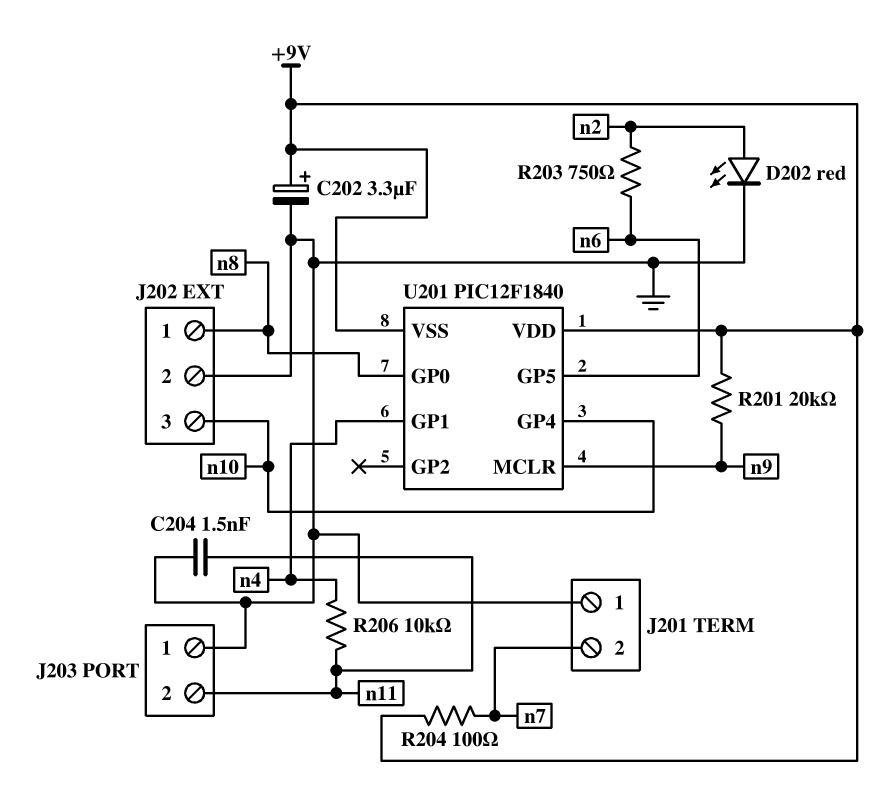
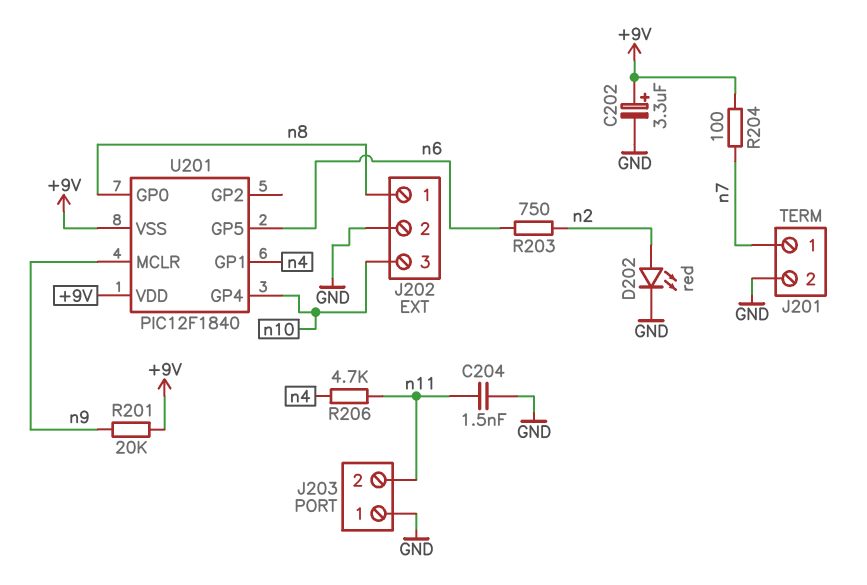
J201 pin 1: GND -> n7
J201 pin 2: n7 -> GND
R206: 10k (n4, n11) -> 4.7k (n4, n11)

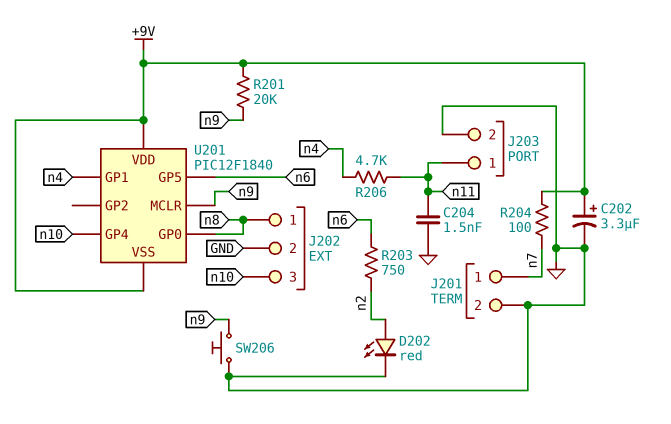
J203 pin 1: GND -> n11
J203 pin 2: n11 -> GND
SW206: none -> button (GND, n9)

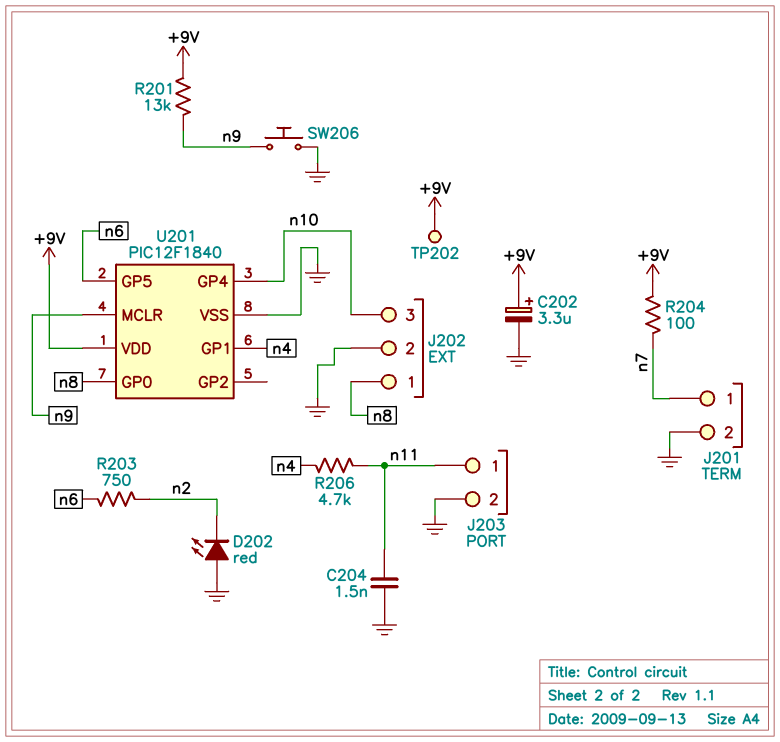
D202: LED red (A n2, K GND) -> LED red (A GND, K n2)
R201: 20k (+9V, n9) -> 13k (+9V, n9)
TP202: none -> test point (+9V)
U201 pin VSS: +9V -> GND

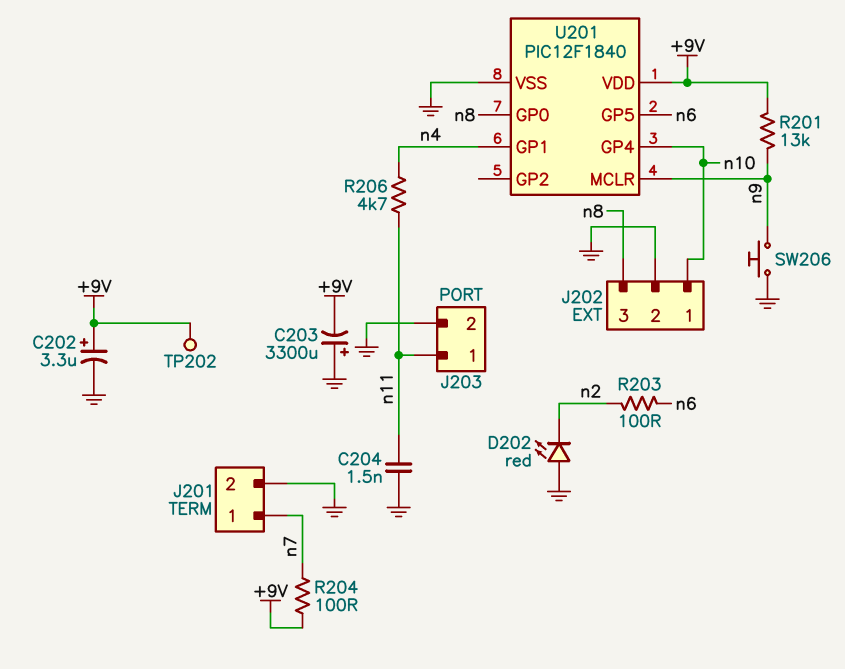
C203: none -> 3300uF (plus GND, minus +9V)
J202 pin 1: n8 -> n10
J202 pin 3: n10 -> n8
R203: 750 (n2, n6) -> 100 (n2, n6)

